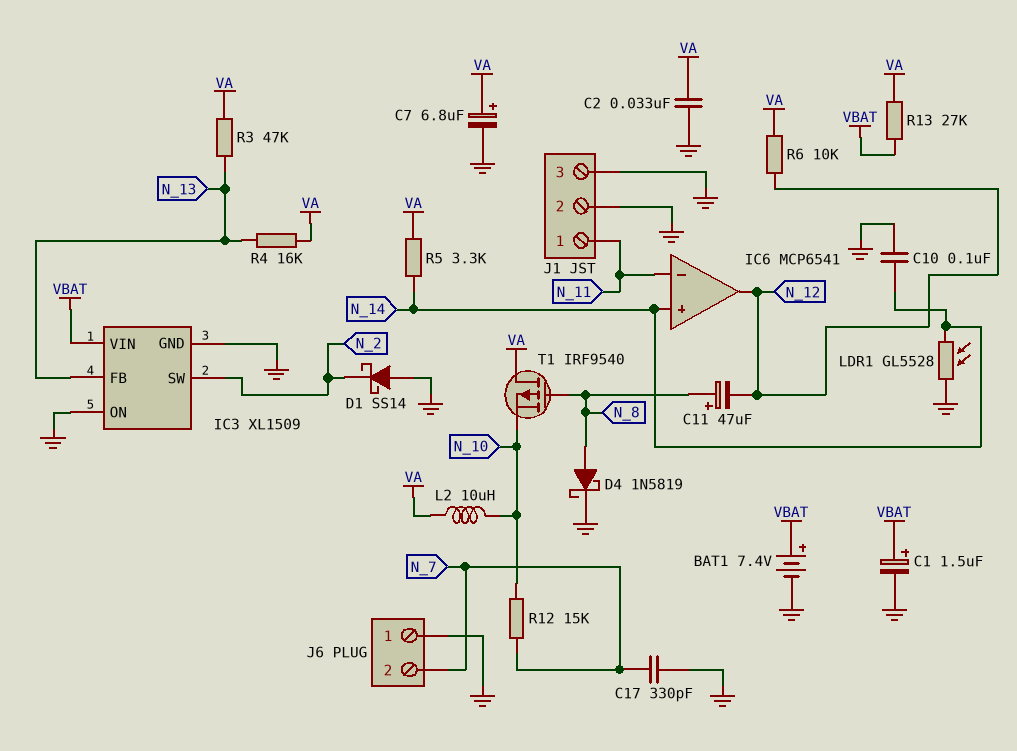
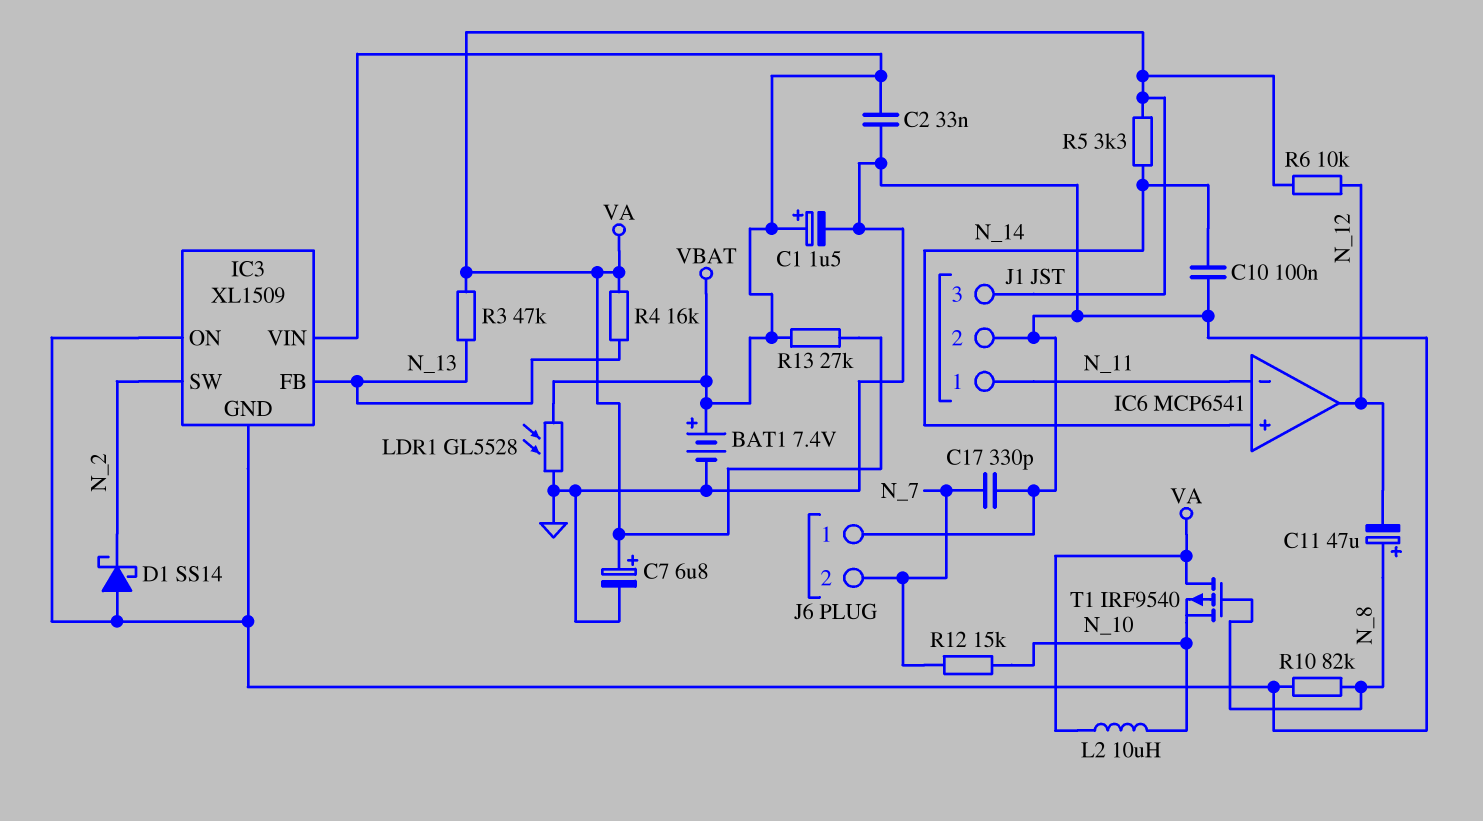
C2: 33nF (GND, VA) -> 33nF (GND, VBAT)
D4: schottky 1N5819 (A N_8, K GND) -> none
J1 pin 3: GND -> VA
LDR1: GL5528 (GND, N_14) -> GL5528 (GND, VBAT)
R10: none -> 82k (GND, N_8)

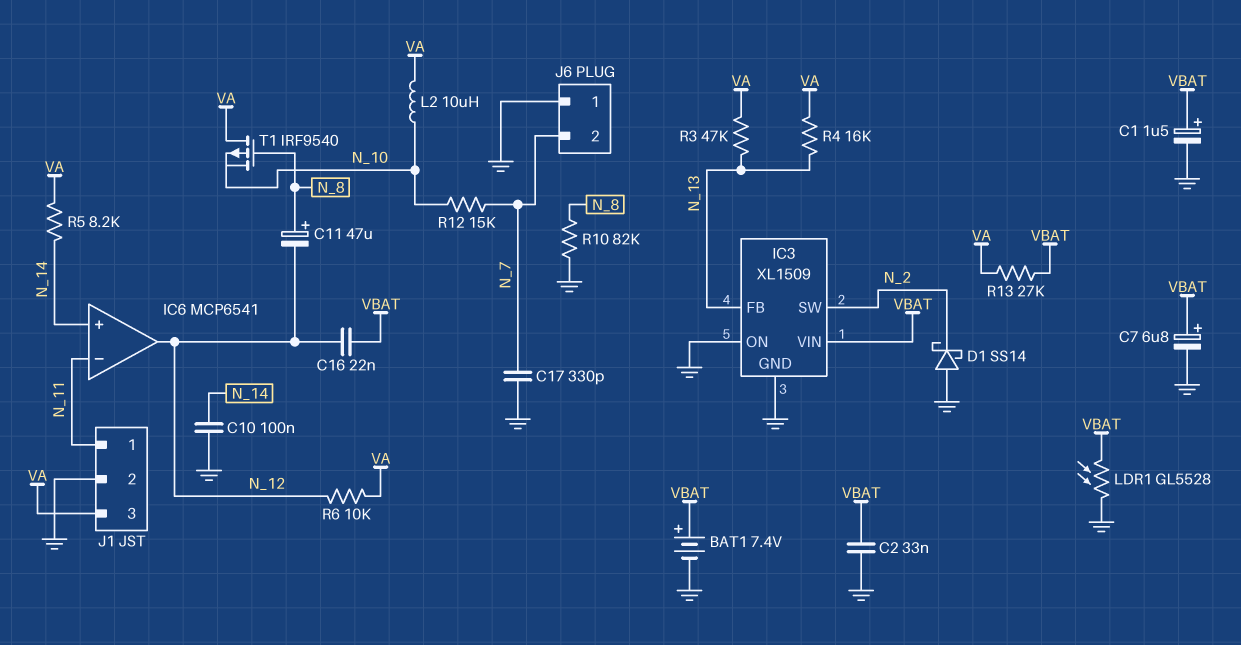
C7: 6.8uF (plus VA, minus GND) -> 6.8uF (plus VBAT, minus GND)
C16: none -> 22nF (N_12, VBAT)
R5: 3.3k (N_14, VA) -> 8.2k (N_14, VA)

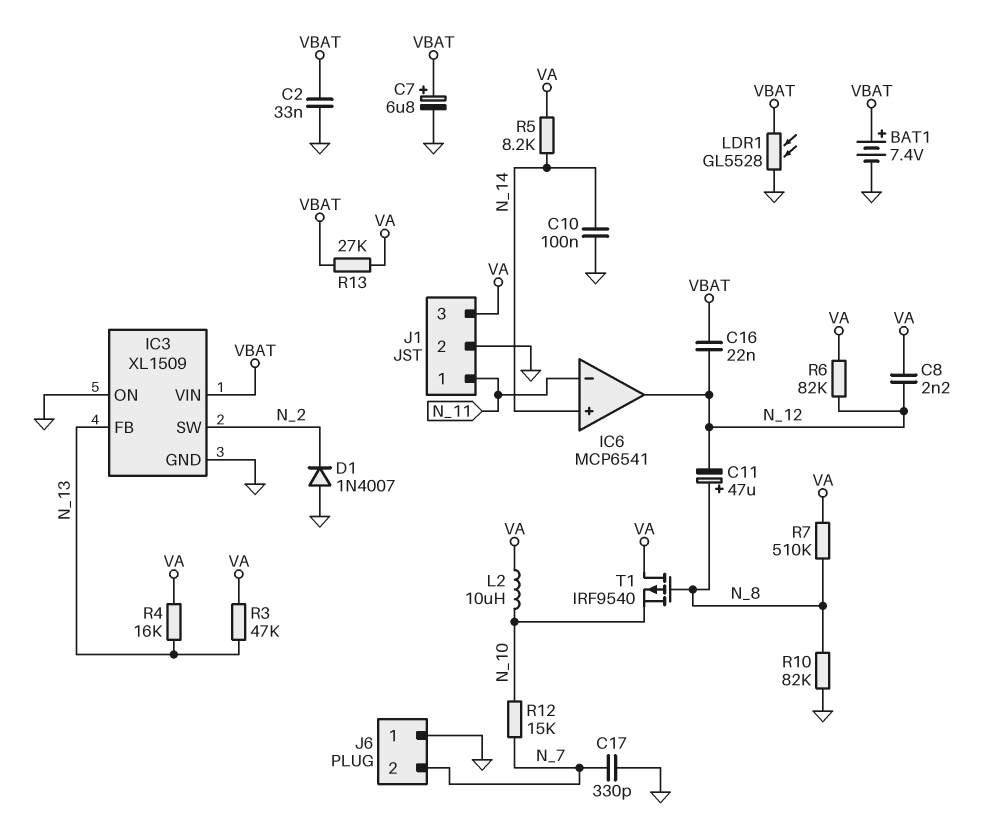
C1: 1.5uF (plus VBAT, minus GND) -> none
C8: none -> 2.2nF (N_12, VA)
D1: schottky SS14 (A GND, K N_2) -> diode 1N4007 (A GND, K N_2)
R6: 10k (N_12, VA) -> 82k (N_12, VA)
R7: none -> 510k (N_8, VA)

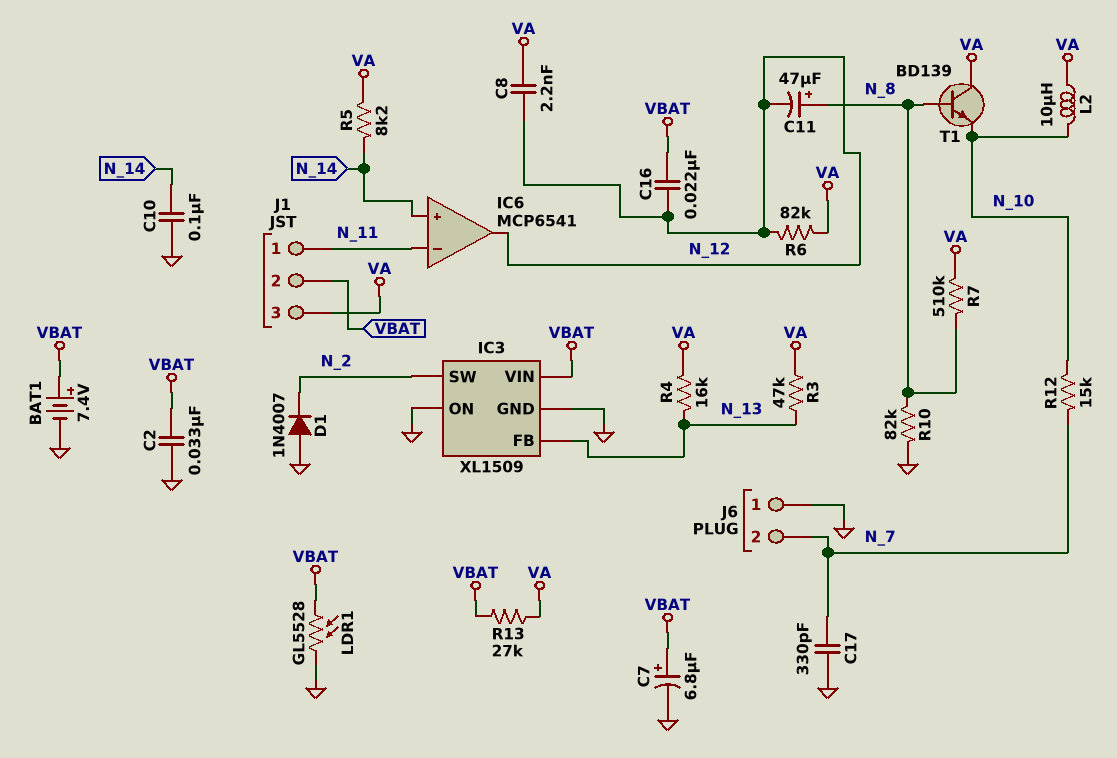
J1 pin 2: GND -> VBAT
T1: PMOS IRF9540 (G N_8, D VA, S N_10) -> NPN BD139 (B N_8, C VA, E N_10)

